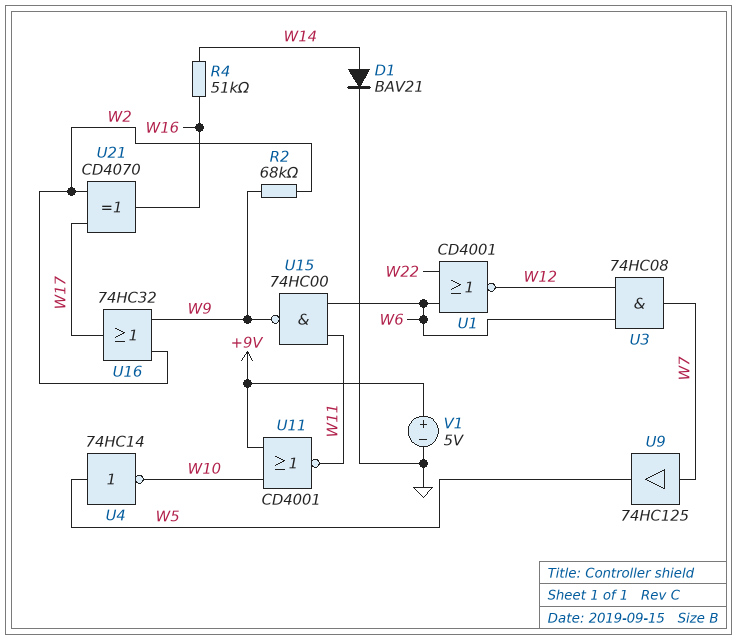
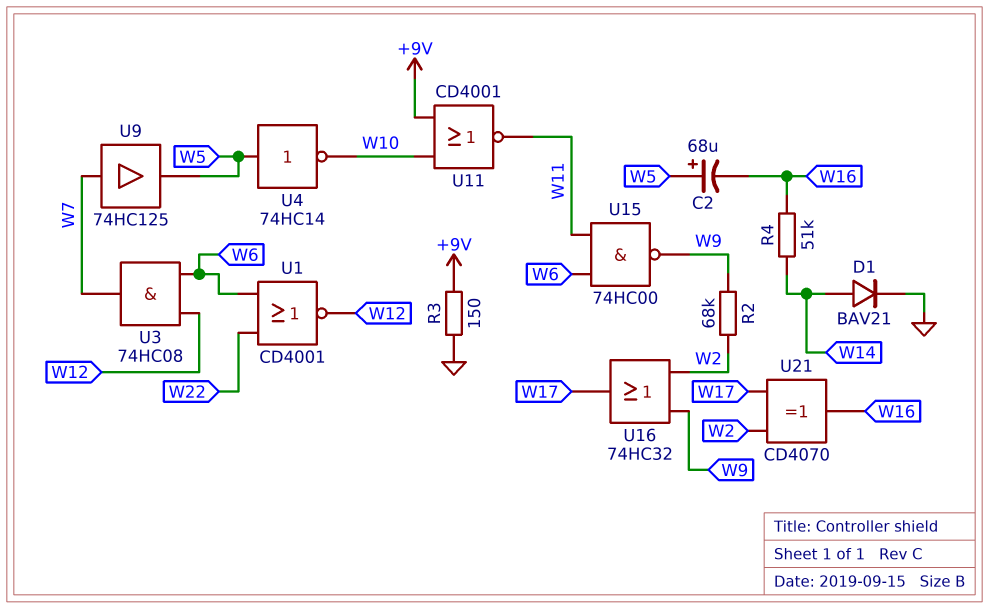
C2: none -> 68uF (plus W5, minus W16)
R3: none -> 150 (+9V, GND)
V1: 5V (plus +9V, minus GND) -> none

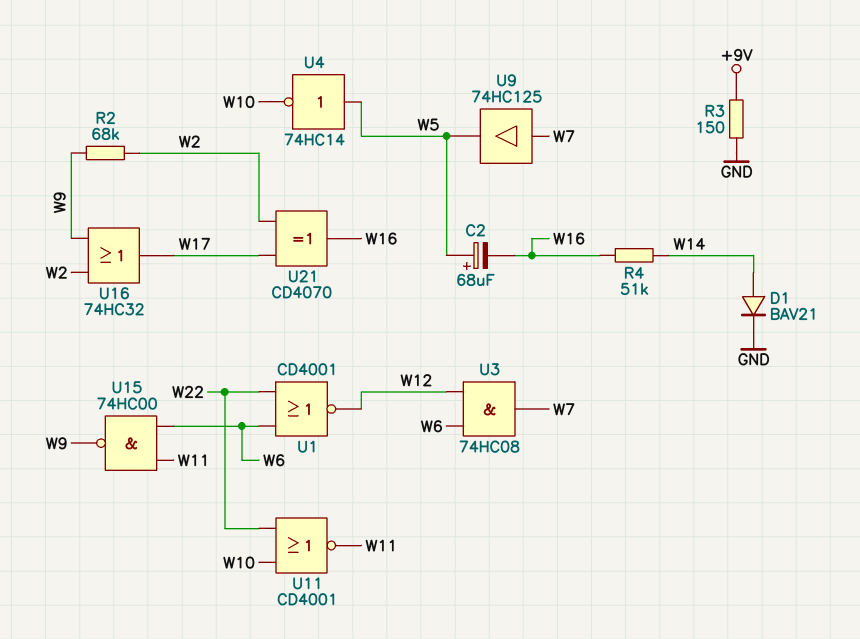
U11: NOR CD4001 (in +9V, in W10, out W11) -> NOR CD4001 (in W10, in W22, out W11)

